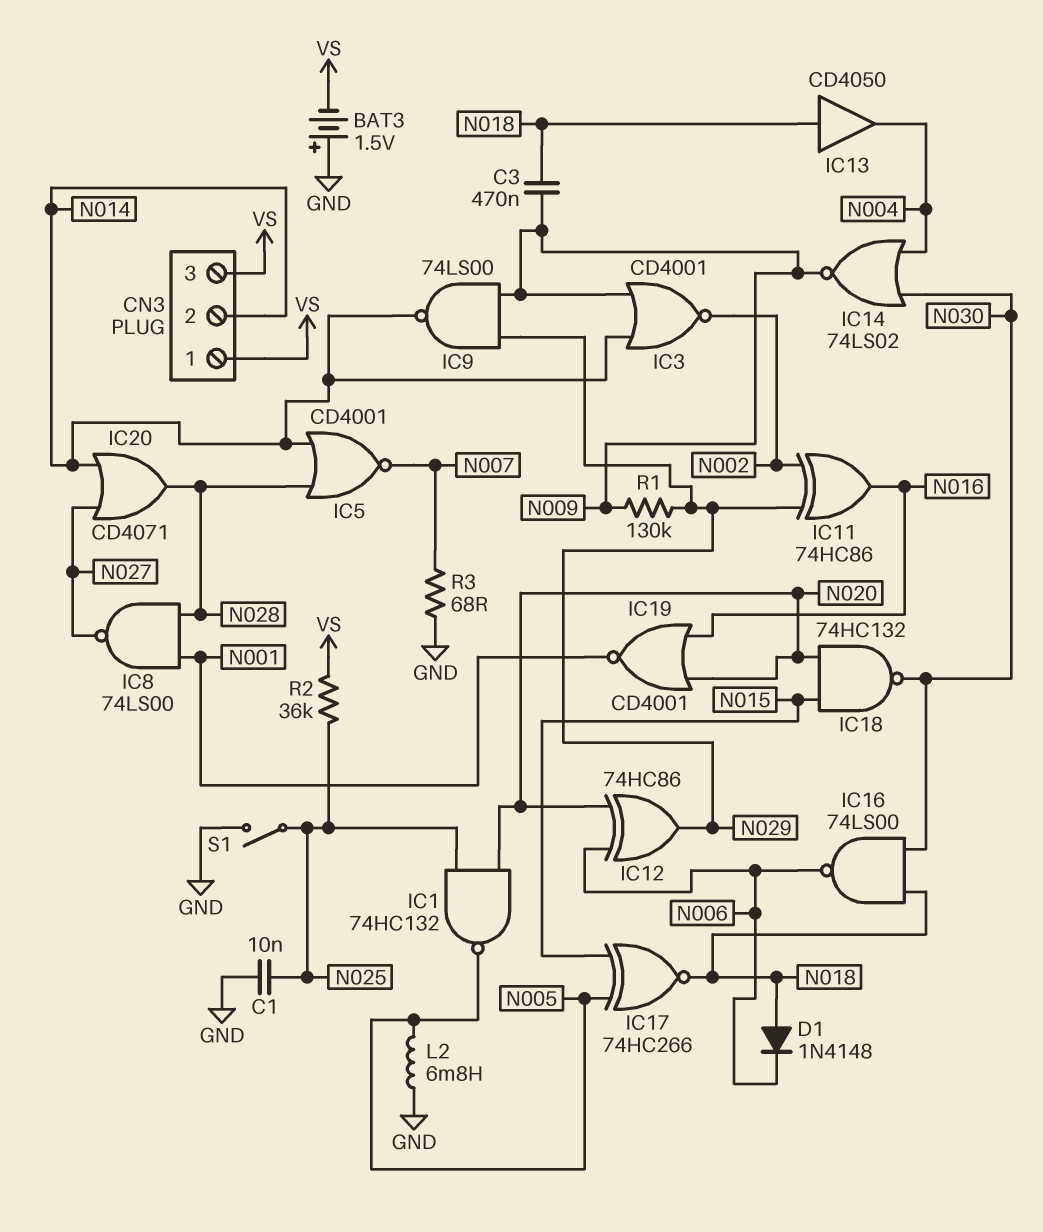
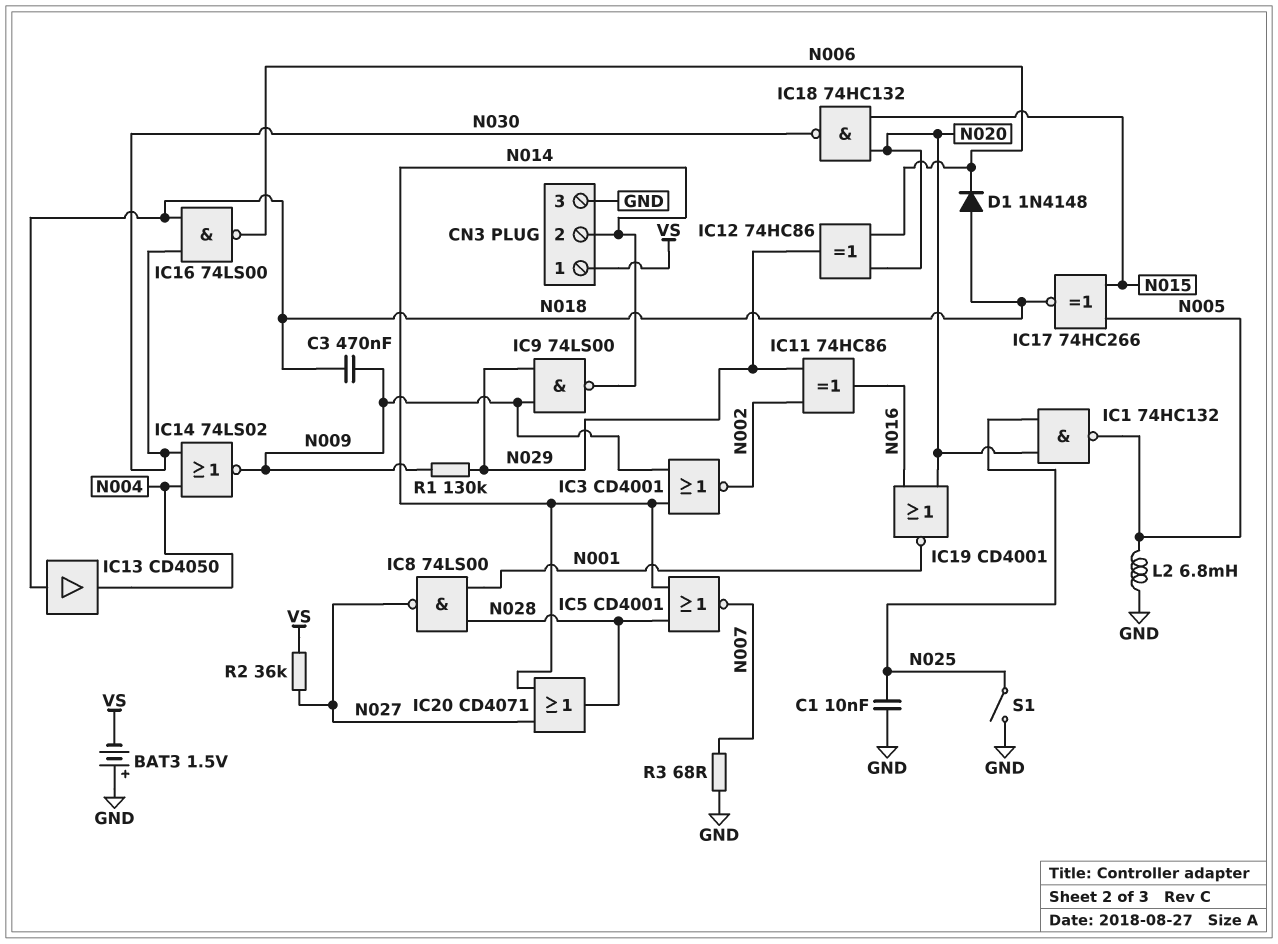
CN3 pin 3: VS -> GND
R2: 36k (N025, VS) -> 36k (N027, VS)

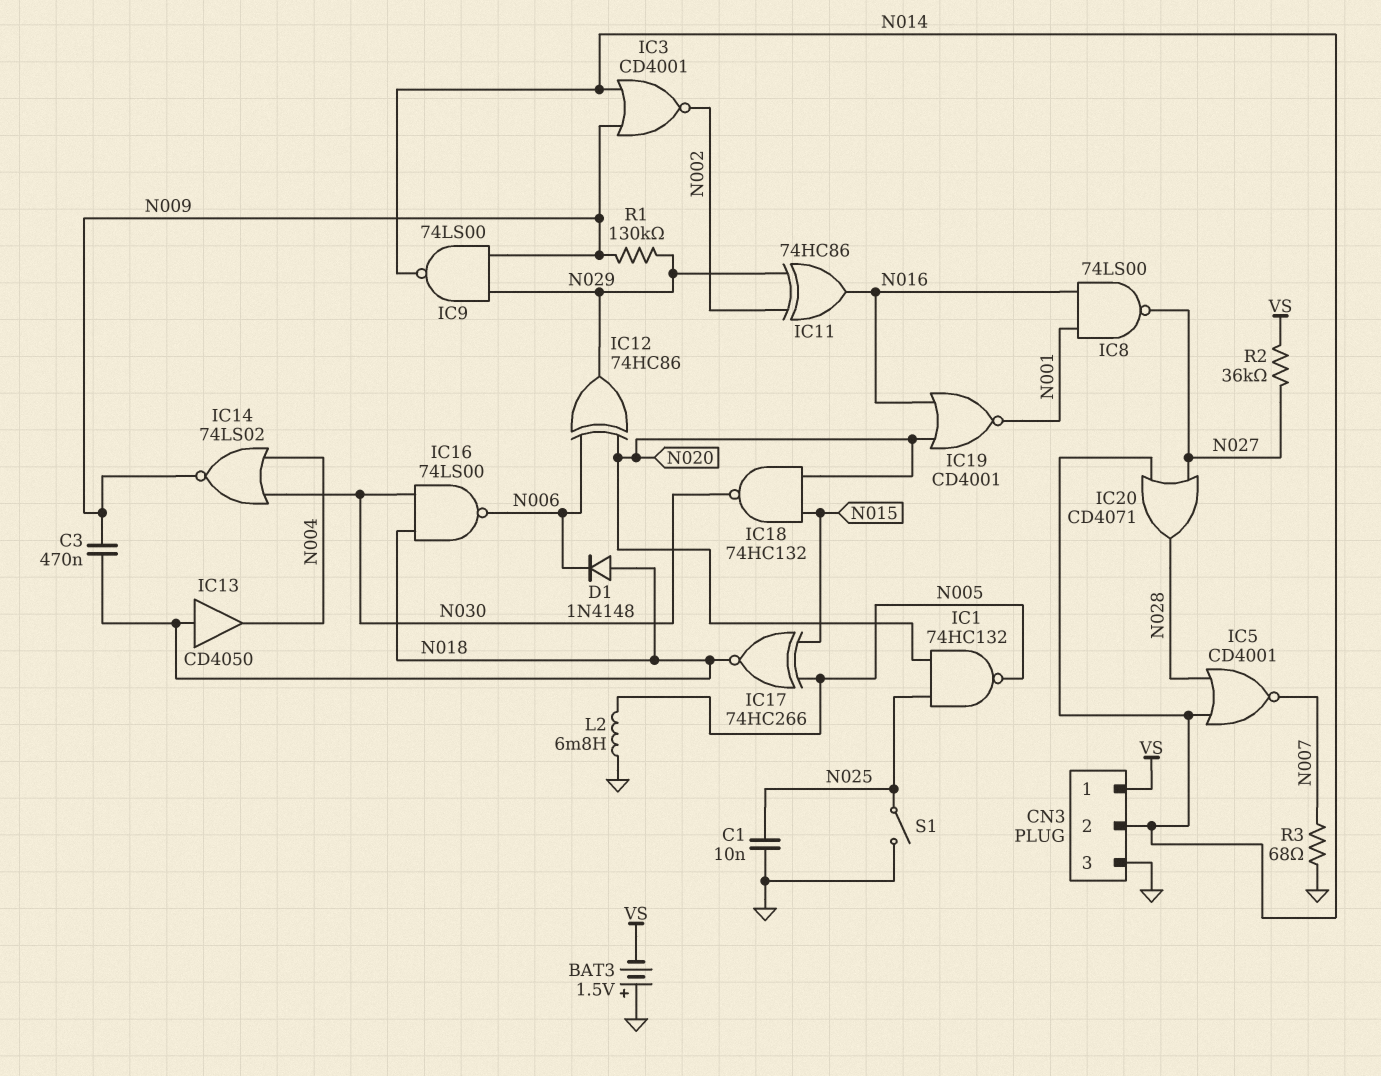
IC8: NAND 74LS00 (in N001, in N028, out N027) -> NAND 74LS00 (in N001, in N016, out N027)

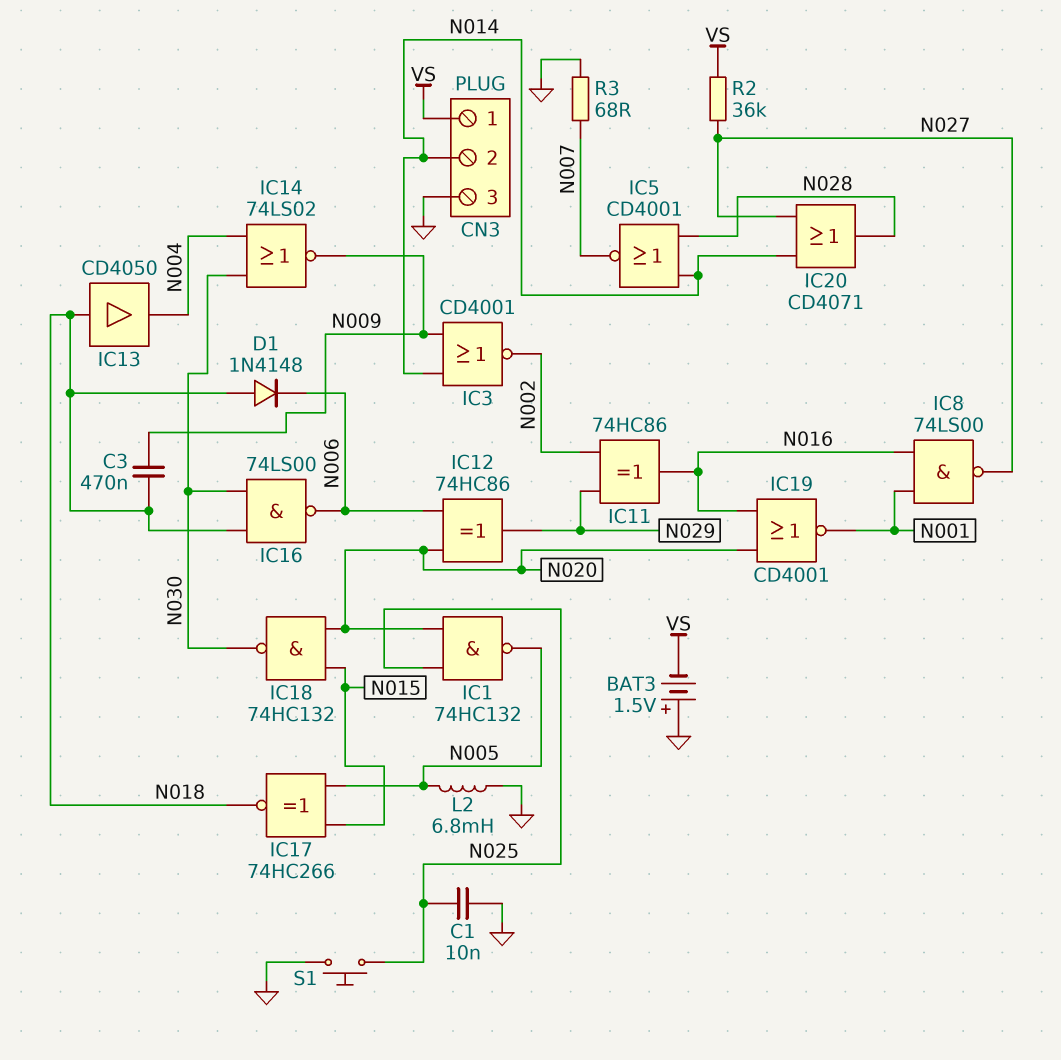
IC9: NAND 74LS00 (in N009, in N029, out N014) -> none
R1: 130k (N009, N029) -> none
S1: switch (GND, N025) -> button (GND, N025)

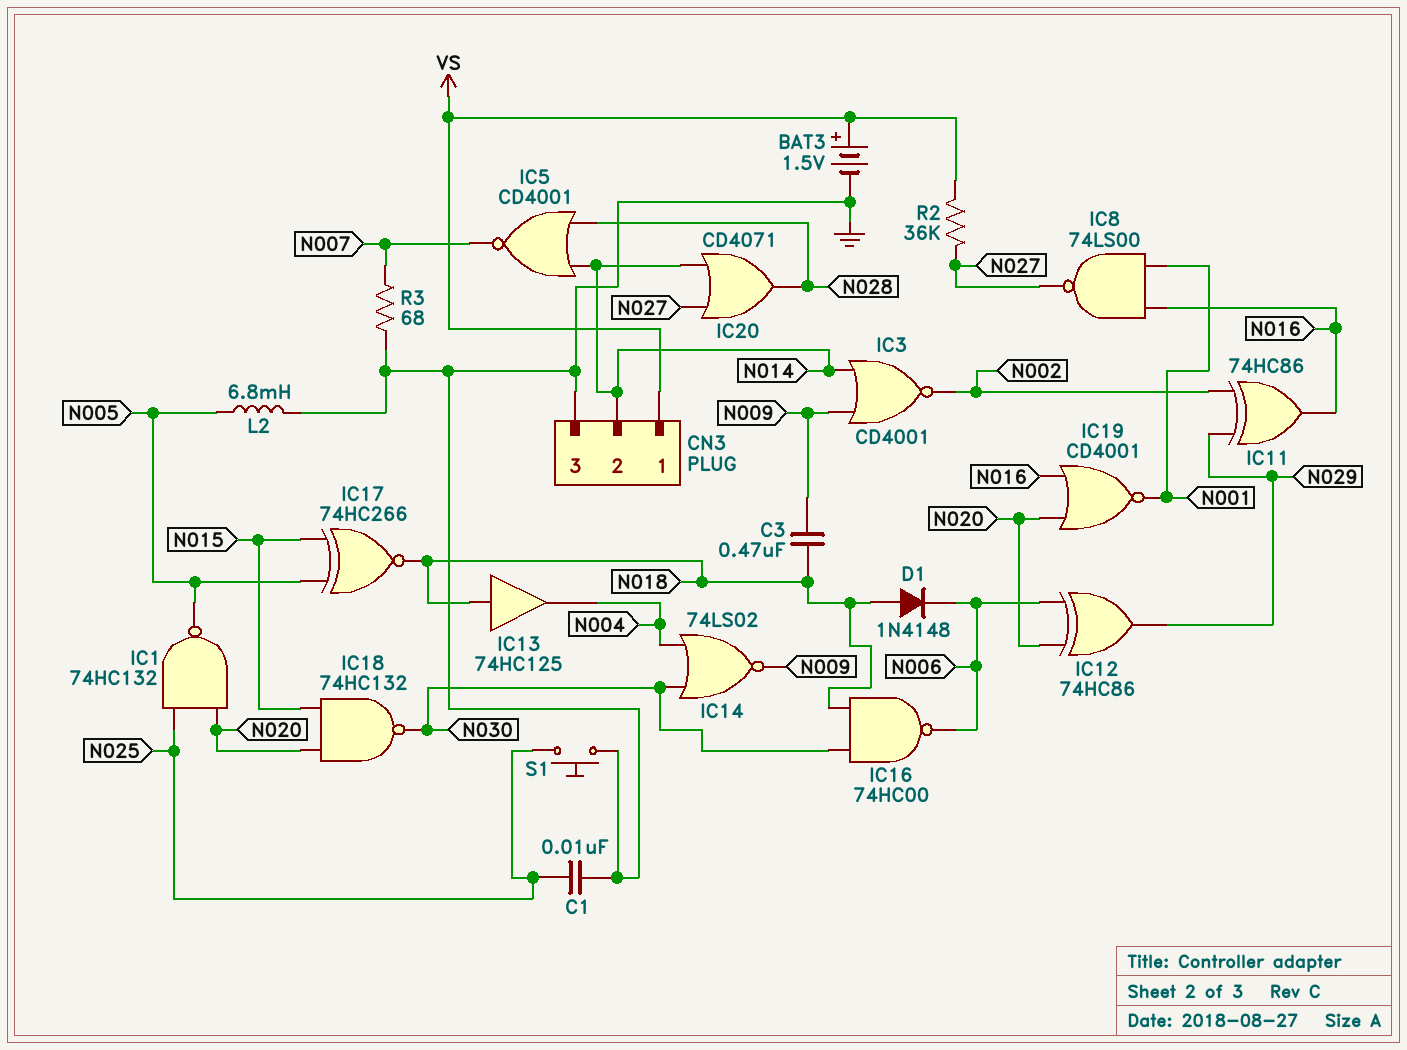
BAT3: 1.5V (plus GND, minus VS) -> 1.5V (plus VS, minus GND)
IC13: buffer CD4050 (in N018, out N004) -> buffer 74HC125 (in N018, out N004)
IC16: NAND 74LS00 (in N018, in N030, out N006) -> NAND 74HC00 (in N018, in N030, out N006)

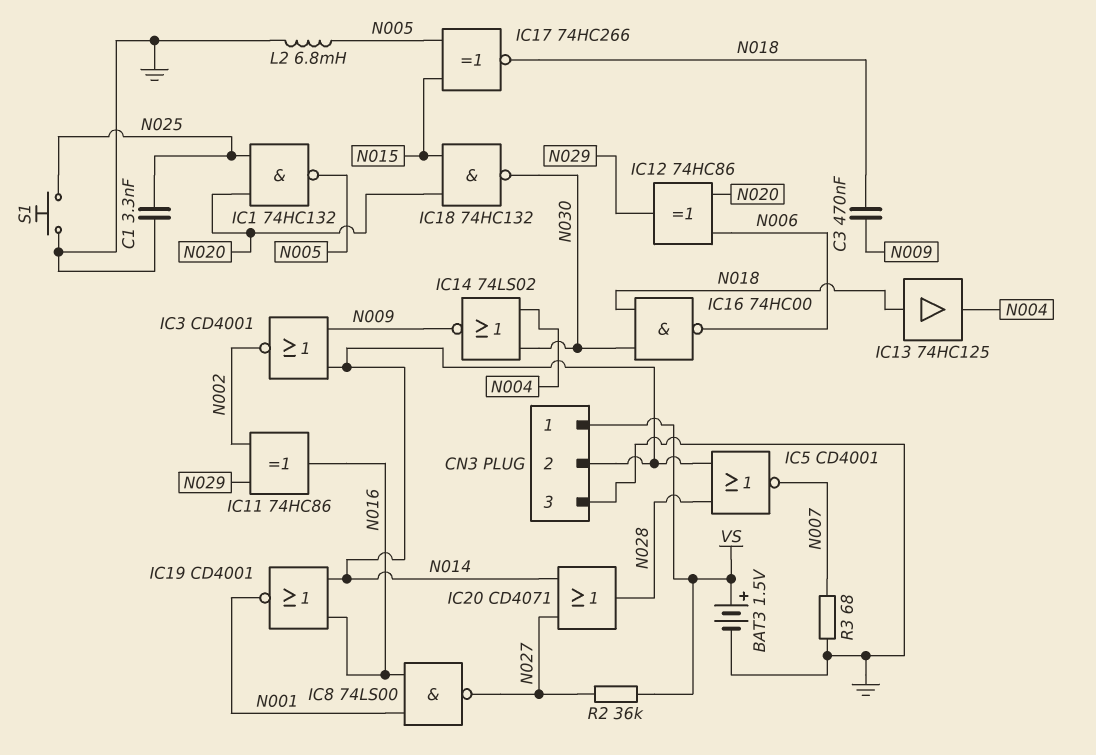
C1: 10nF (GND, N025) -> 3.3nF (GND, N025)
D1: diode 1N4148 (A N018, K N006) -> none
IC19: NOR CD4001 (in N016, in N020, out N001) -> NOR CD4001 (in N014, in N016, out N001)

